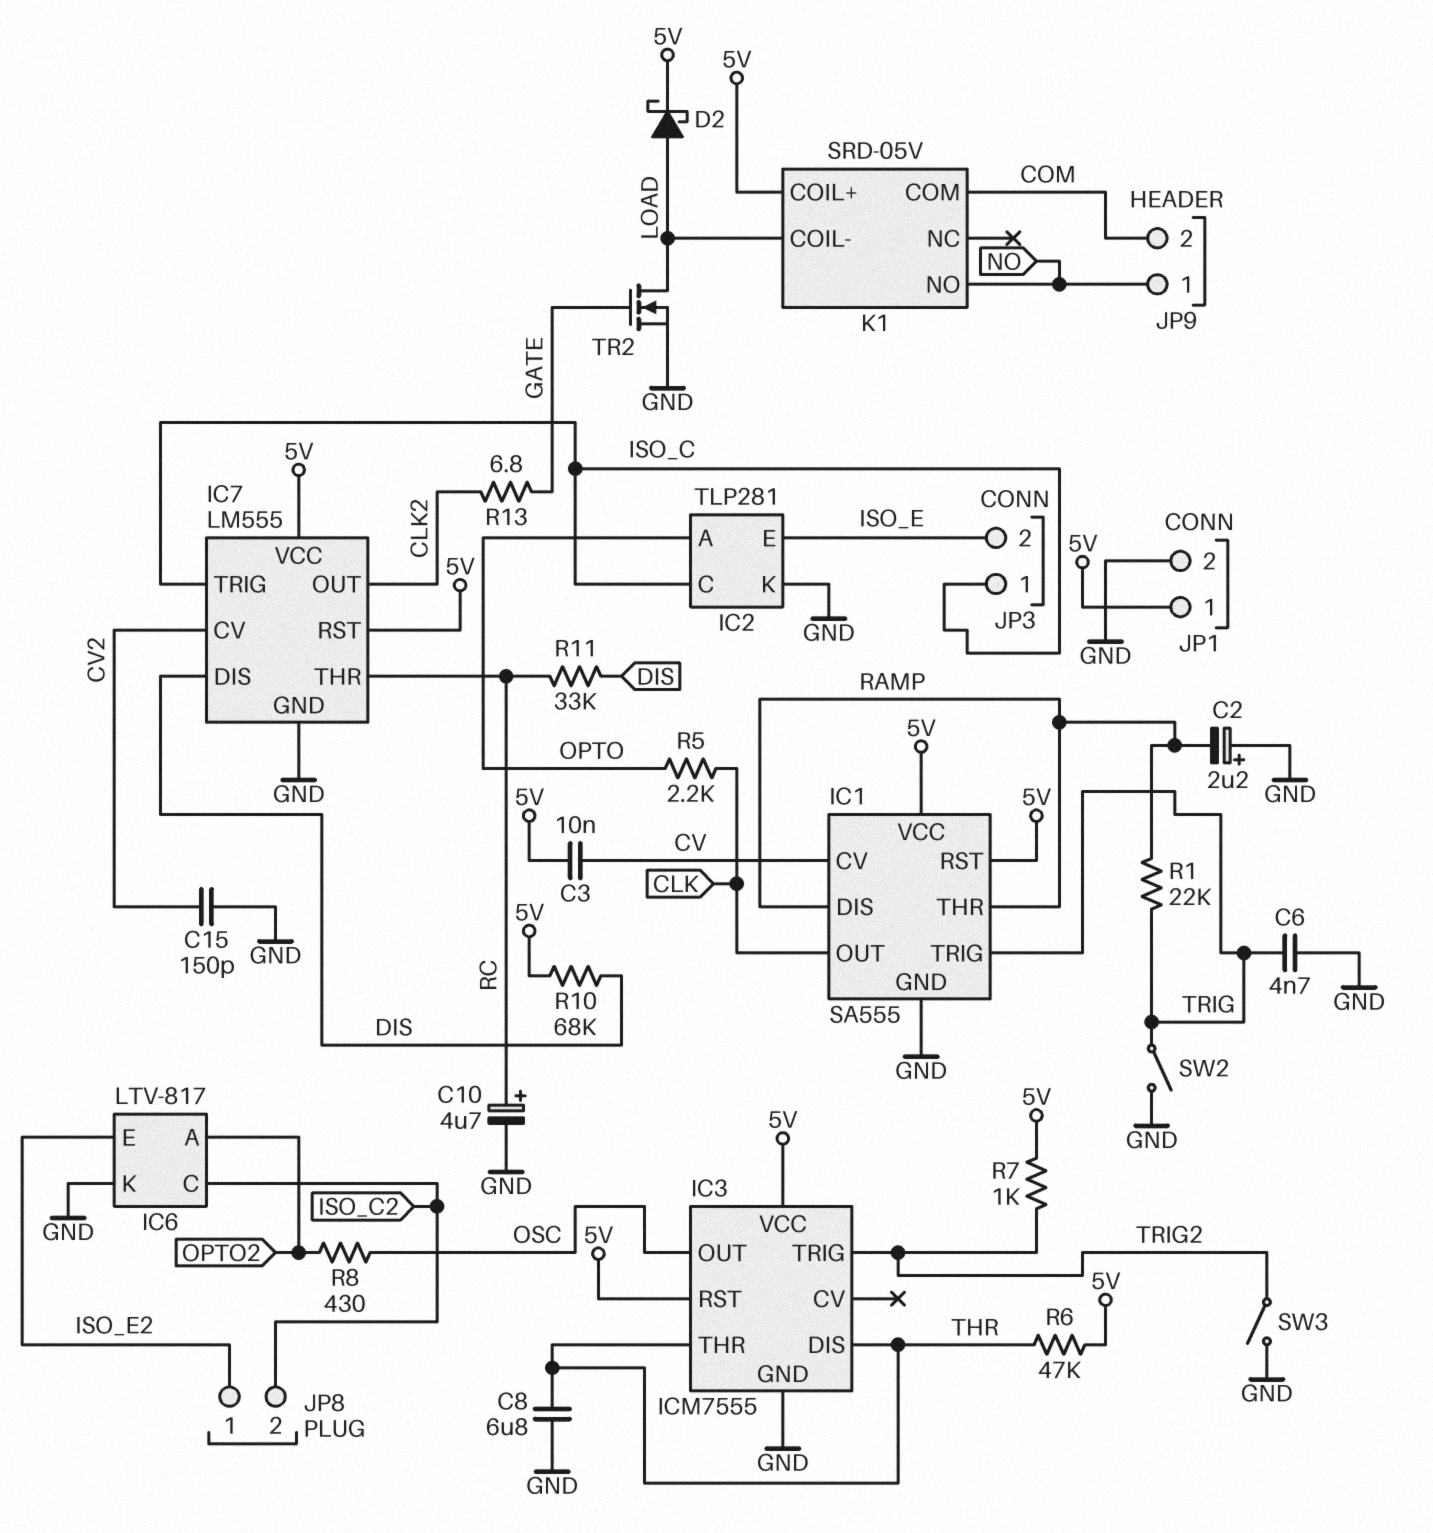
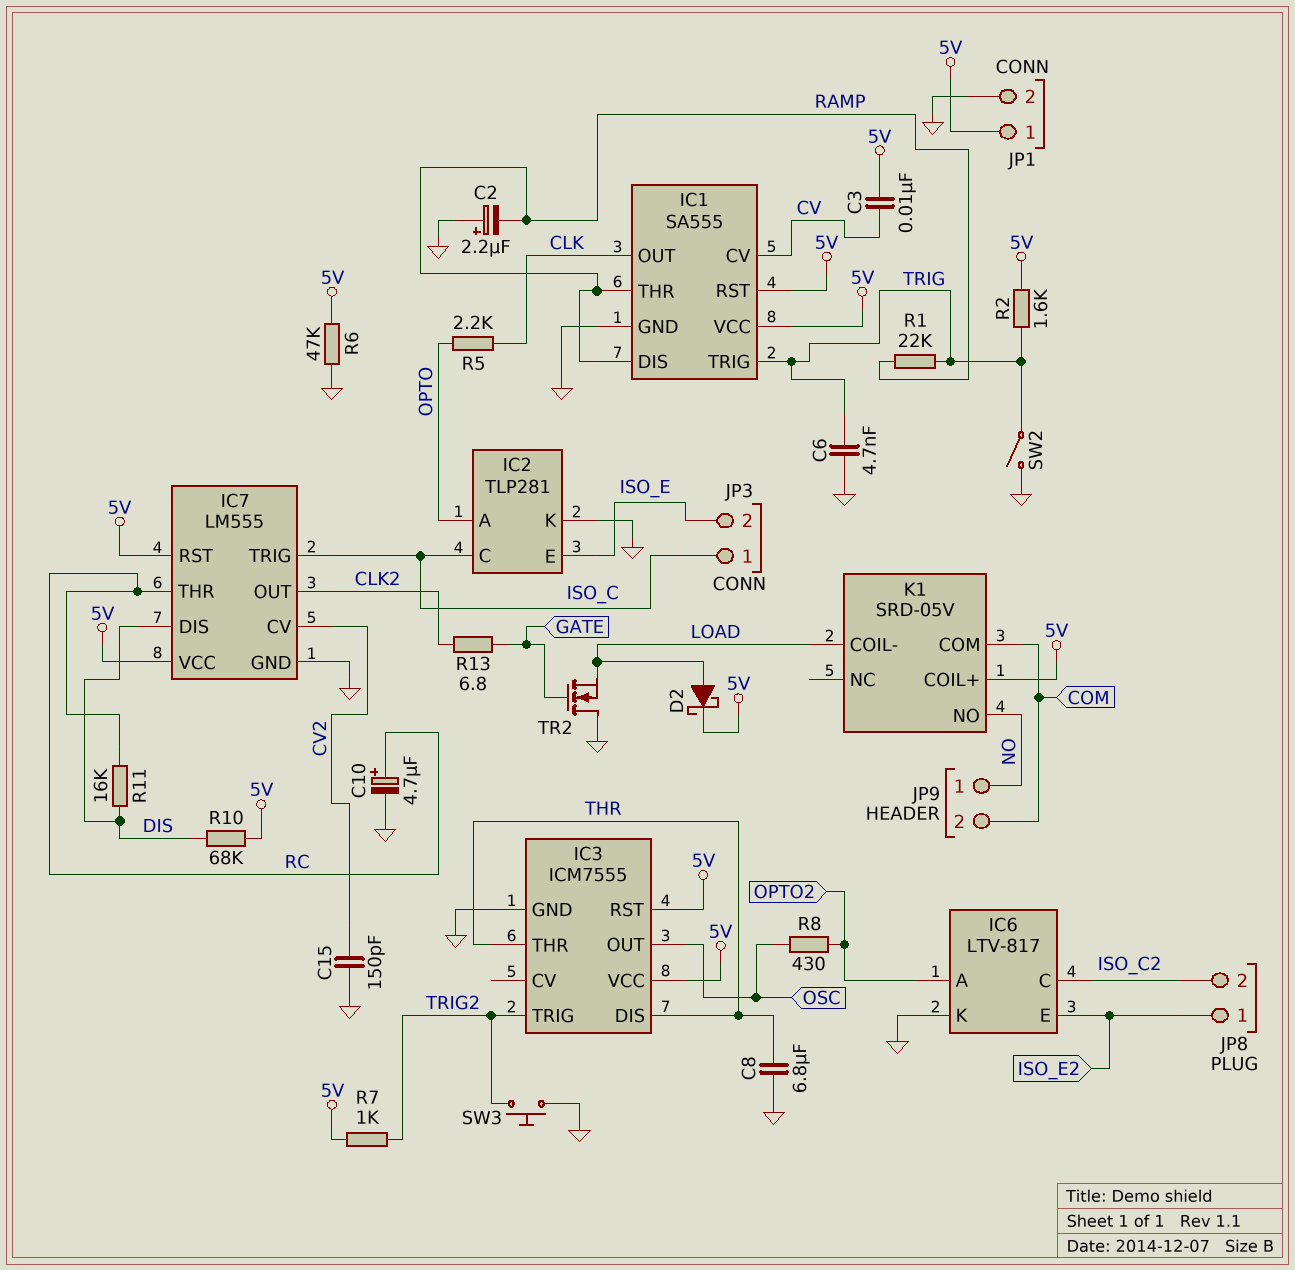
R2: none -> 1.6k (5V, TRIG)
R6: 47k (5V, THR) -> 47k (5V, GND)
R11: 33k (DIS, RC) -> 16k (DIS, RC)
SW3: switch (GND, TRIG2) -> button (GND, TRIG2)
TR2: NMOS (G GATE, D LOAD, S GND) -> NMOS (G GATE, D GND, S LOAD)

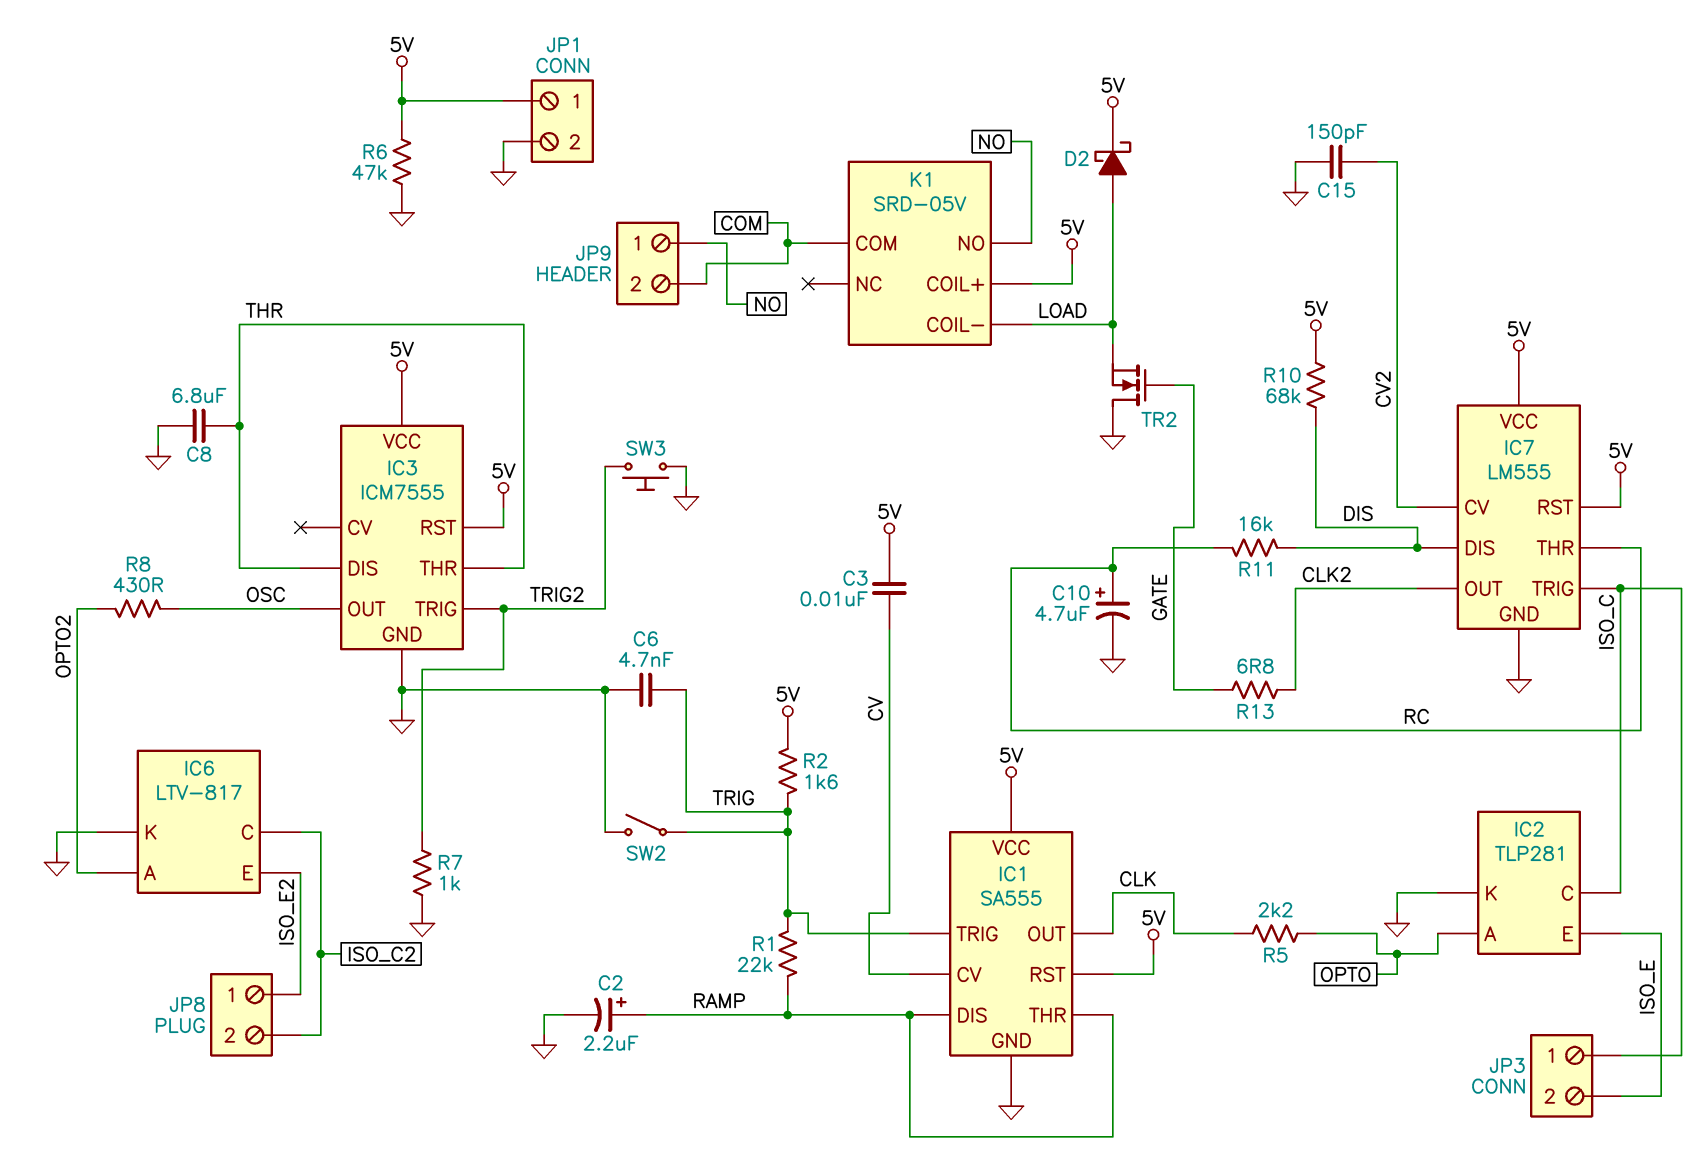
C2: 2.2uF (plus GND, minus RAMP) -> 2.2uF (plus RAMP, minus GND)
R7: 1k (5V, TRIG2) -> 1k (GND, TRIG2)

